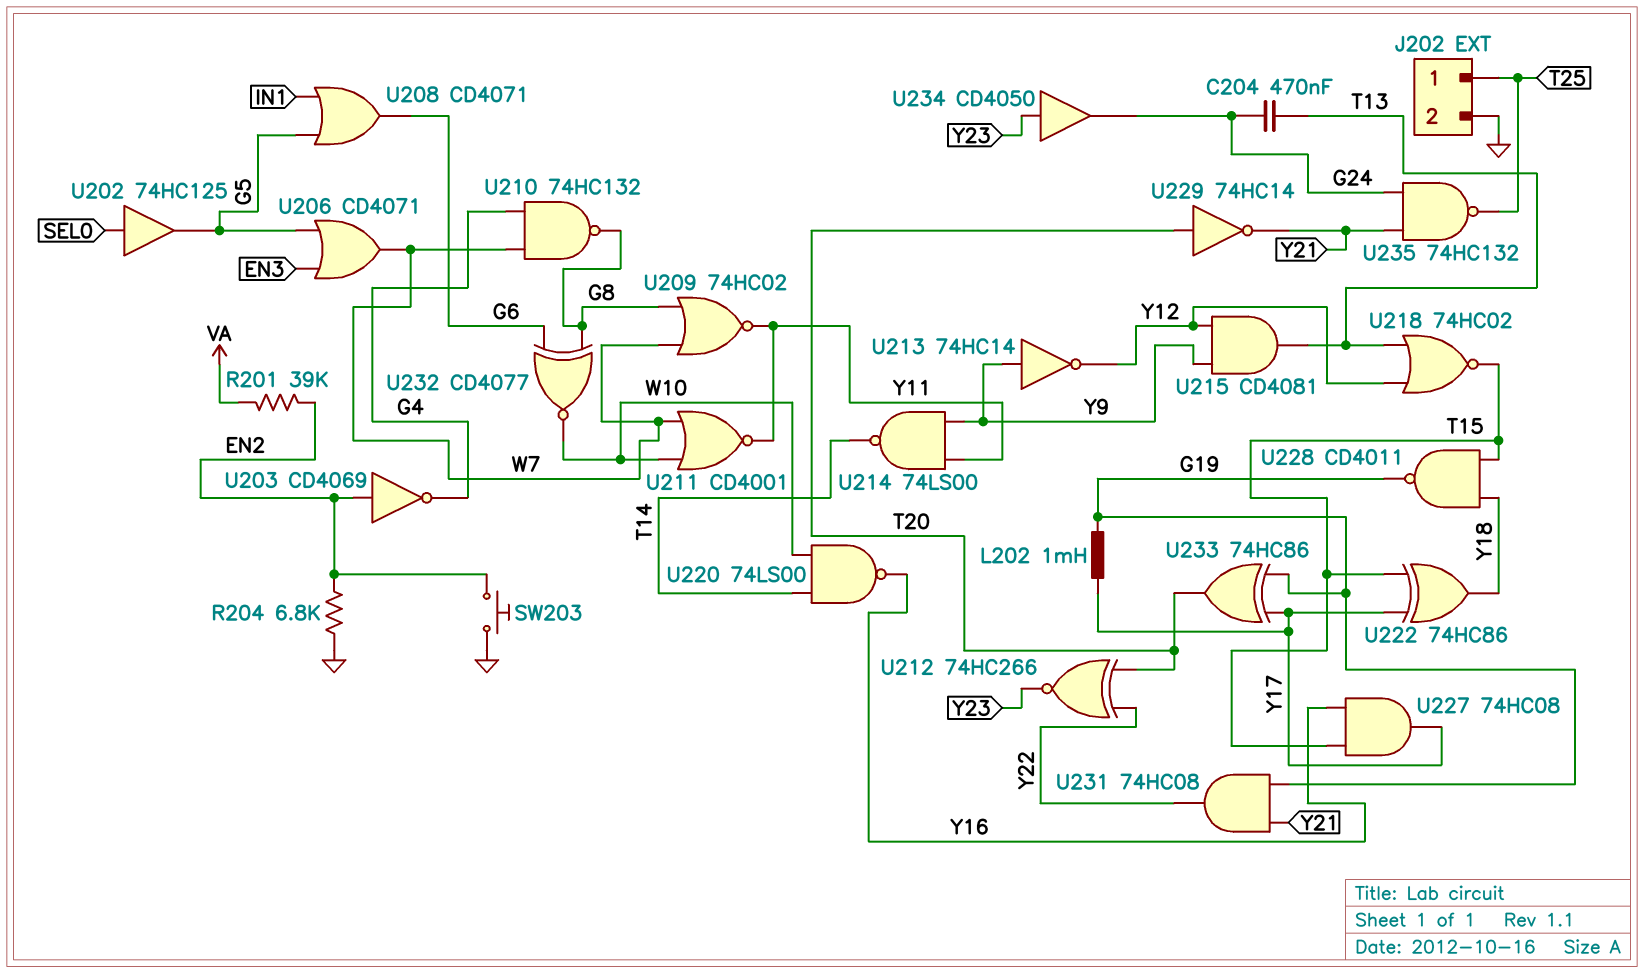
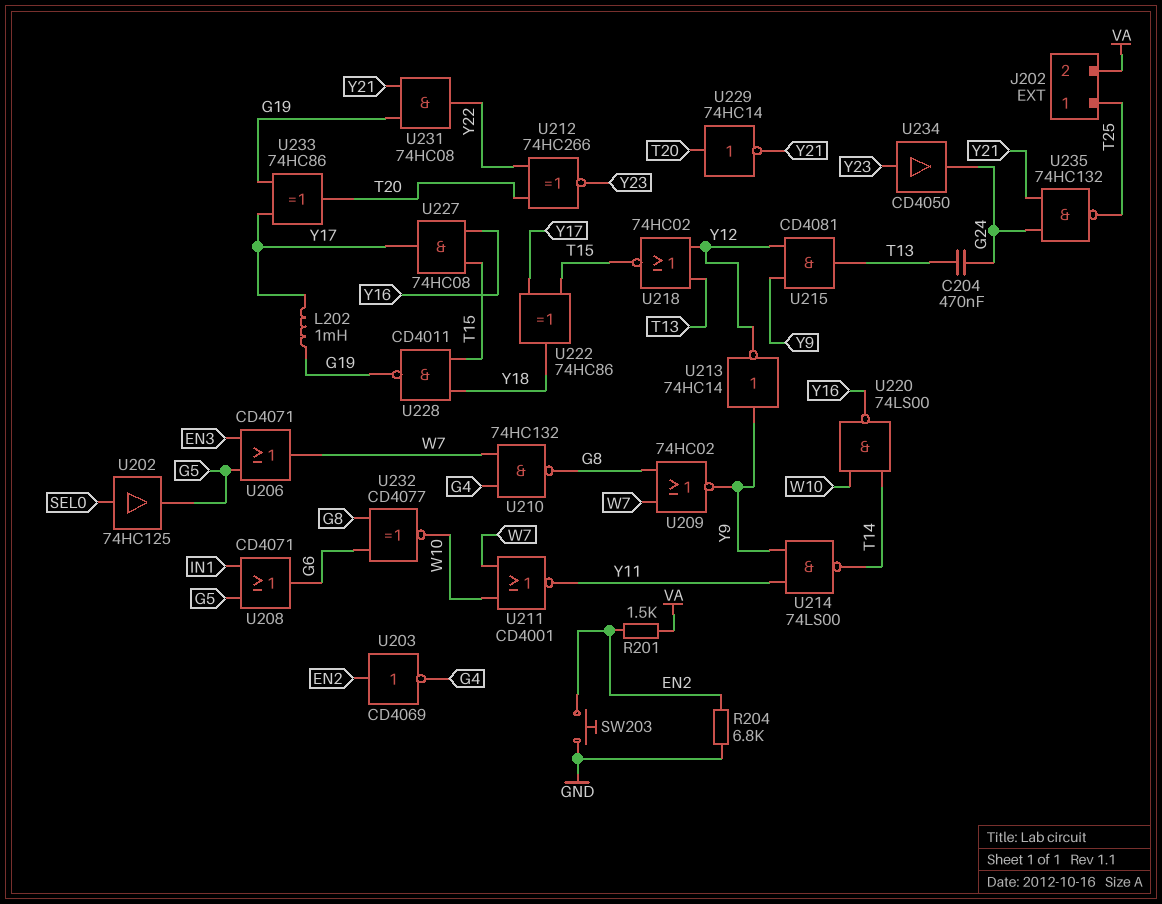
J202 pin 2: GND -> VA
R201: 39k (EN2, VA) -> 1.5k (EN2, VA)
U209: NOR 74HC02 (in G8, in W7, out Y11) -> NOR 74HC02 (in G8, in W7, out Y9)

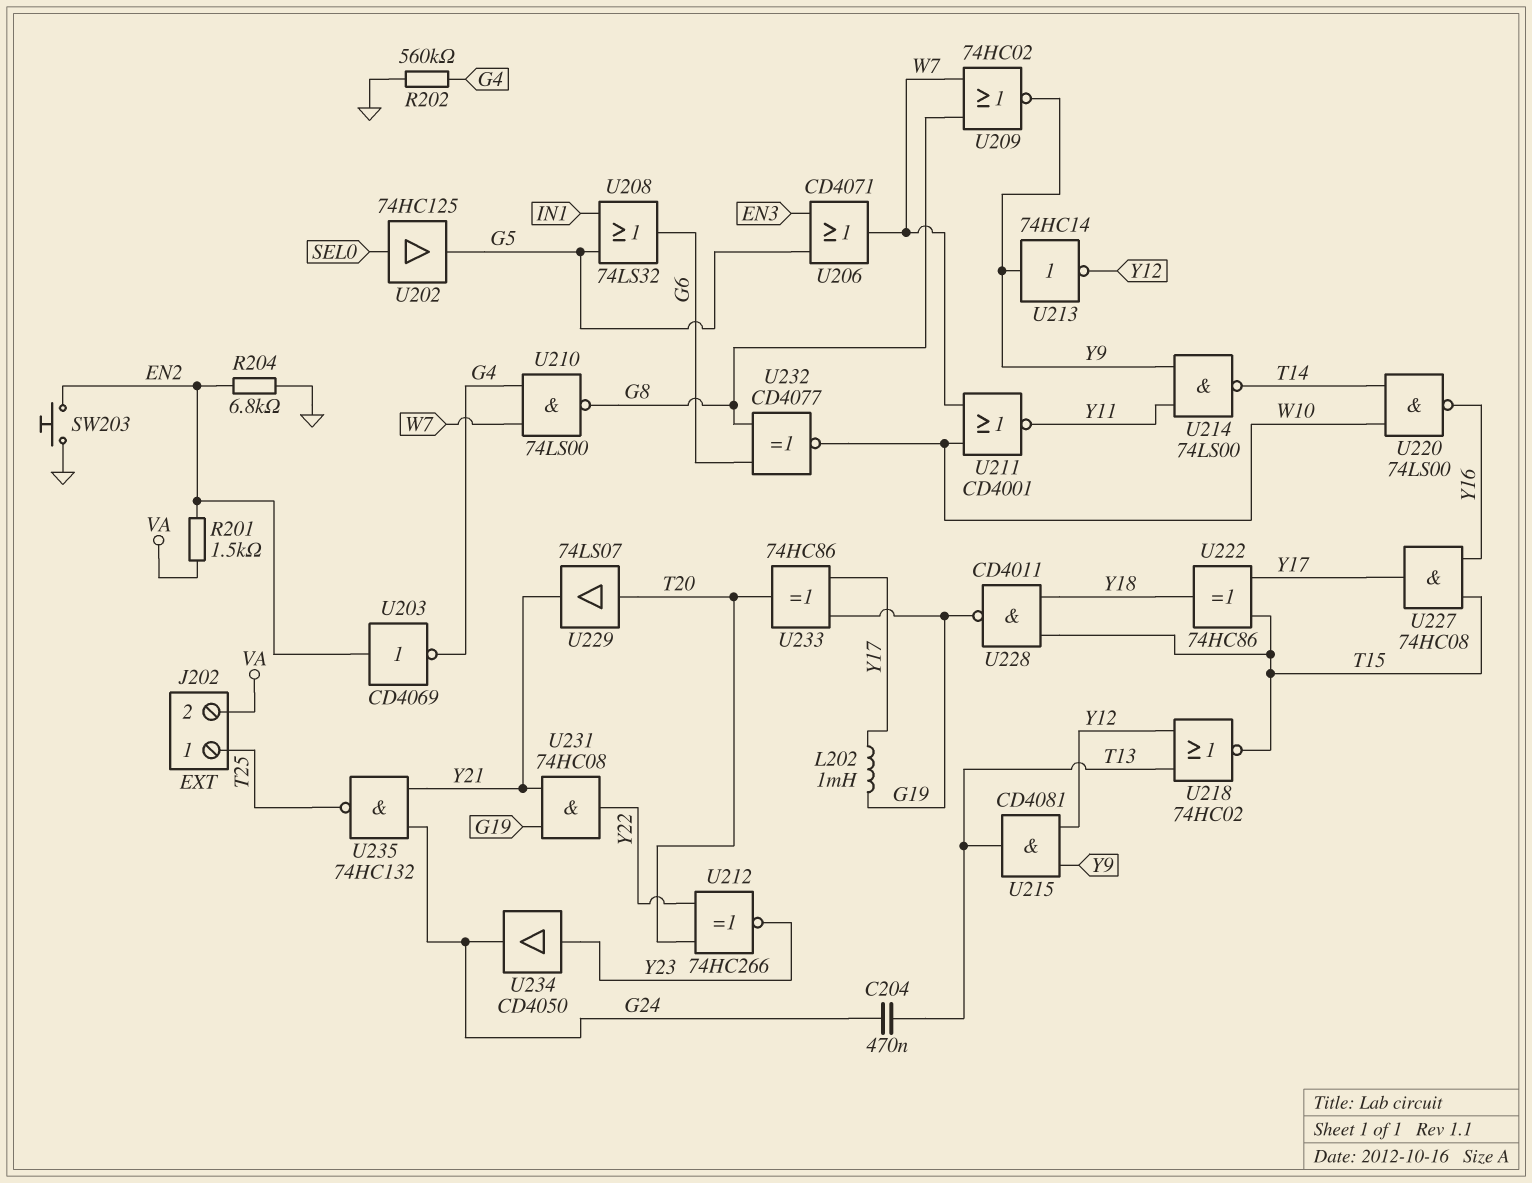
R202: none -> 560k (G4, GND)
U208: OR CD4071 (in G5, in IN1, out G6) -> OR 74LS32 (in G5, in IN1, out G6)
U210: NAND 74HC132 (in G4, in W7, out G8) -> NAND 74LS00 (in G4, in W7, out G8)
U229: NOT 74HC14 (in T20, out Y21) -> buffer 74LS07 (in T20, out Y21)

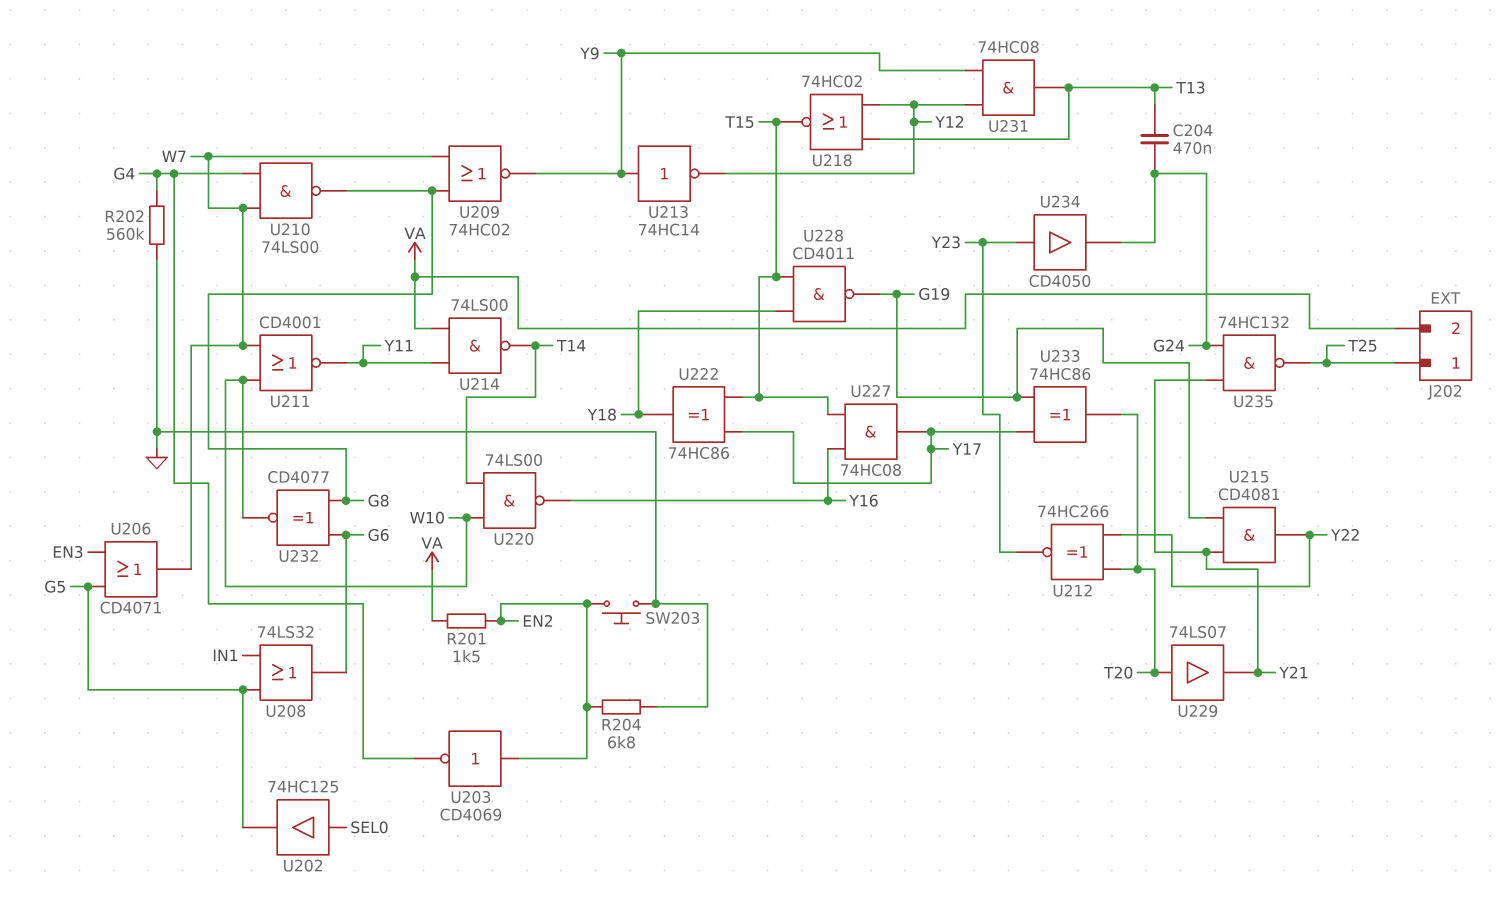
L202: 1mH (G19, Y17) -> none
U214: NAND 74LS00 (in Y9, in Y11, out T14) -> NAND 74LS00 (in VA, in Y11, out T14)
U215: AND CD4081 (in Y9, in Y12, out T13) -> AND CD4081 (in G19, in Y21, out Y22)
U231: AND 74HC08 (in G19, in Y21, out Y22) -> AND 74HC08 (in Y9, in Y12, out T13)

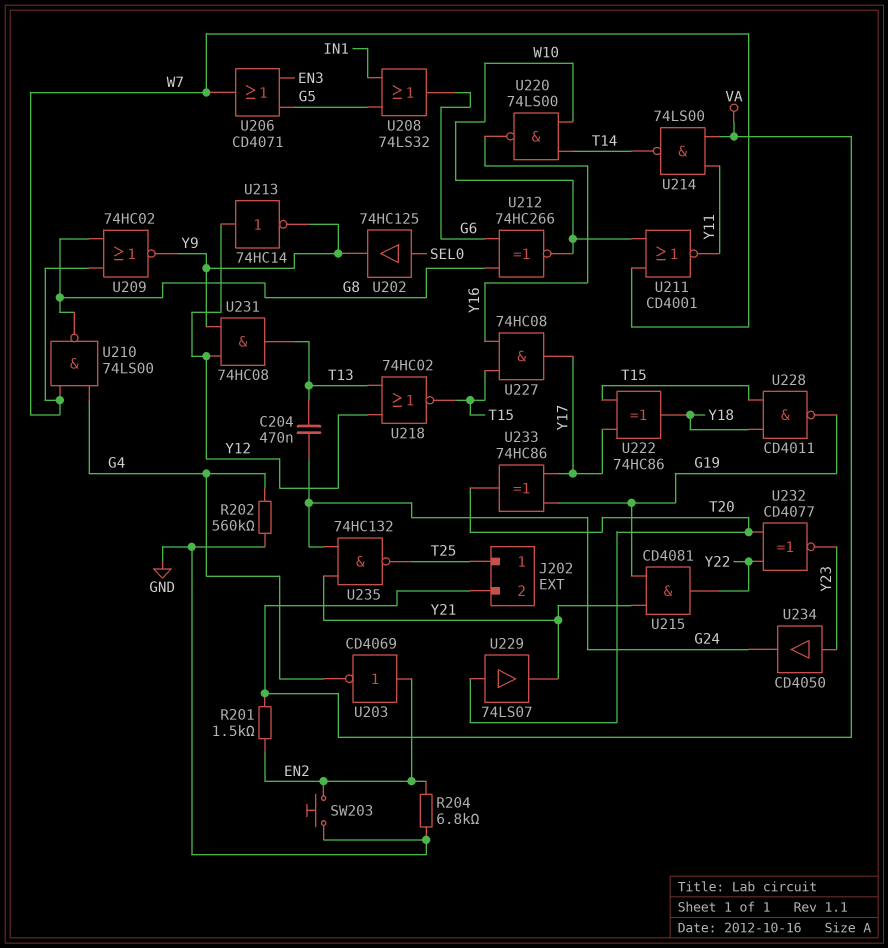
U202: buffer 74HC125 (in SEL0, out G5) -> buffer 74HC125 (in SEL0, out Y9)
U212: XNOR 74HC266 (in T20, in Y22, out Y23) -> XNOR 74HC266 (in G6, in G8, out W10)
U213: NOT 74HC14 (in Y9, out Y12) -> NOT 74HC14 (in Y12, out Y9)
U232: XNOR CD4077 (in G6, in G8, out W10) -> XNOR CD4077 (in T20, in Y22, out Y23)

